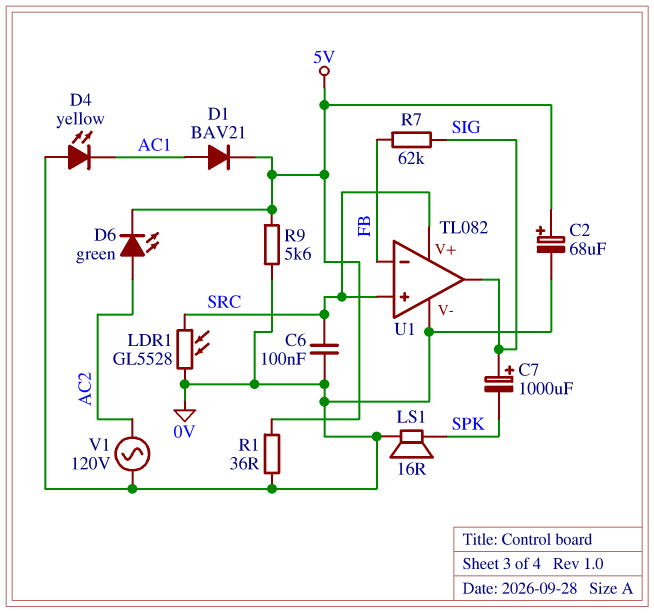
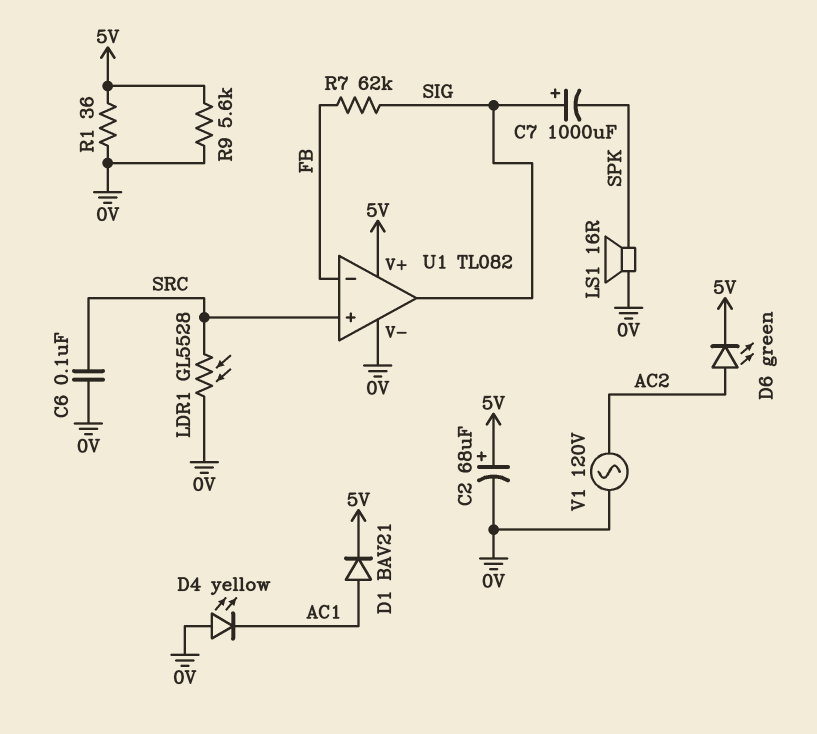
U1 pin V+: SRC -> 5V

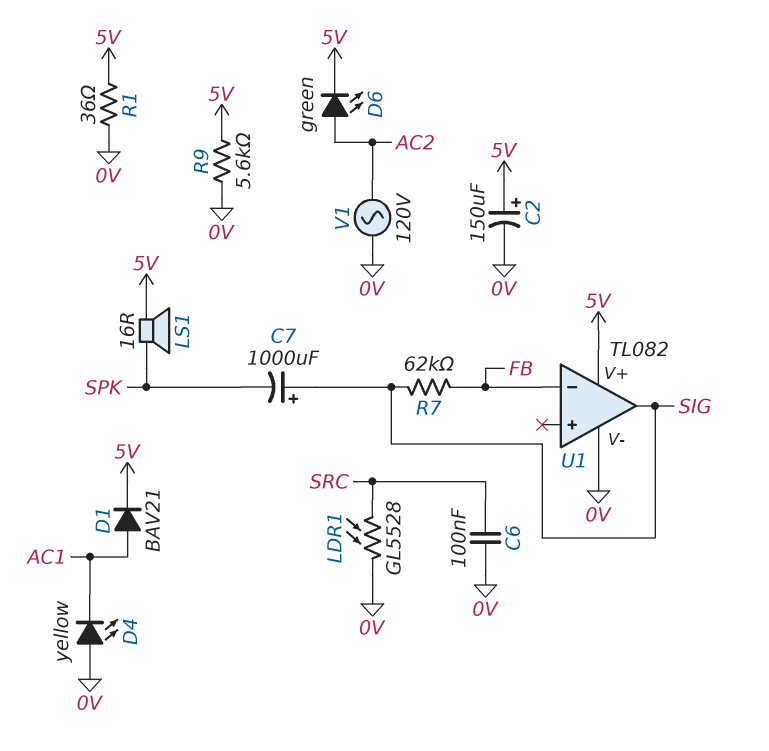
C2: 68uF (plus 5V, minus 0V) -> 150uF (plus 5V, minus 0V)
LS1: speaker 16R (0V, SPK) -> speaker 16R (5V, SPK)
U1 pin in+: SRC -> none

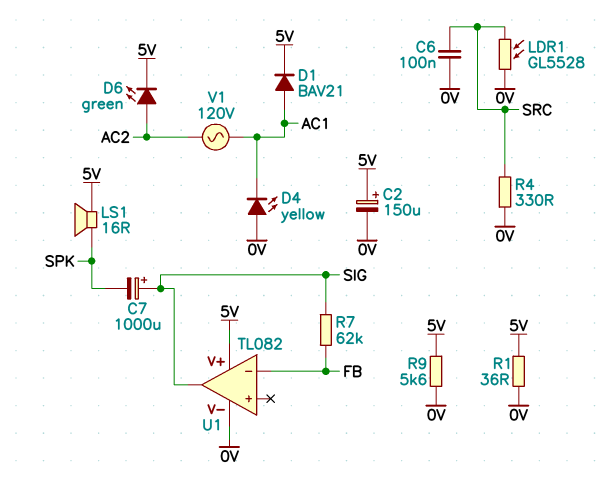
R4: none -> 330 (0V, SRC)
V1: AC 120V (0V, AC2) -> AC 120V (AC1, AC2)

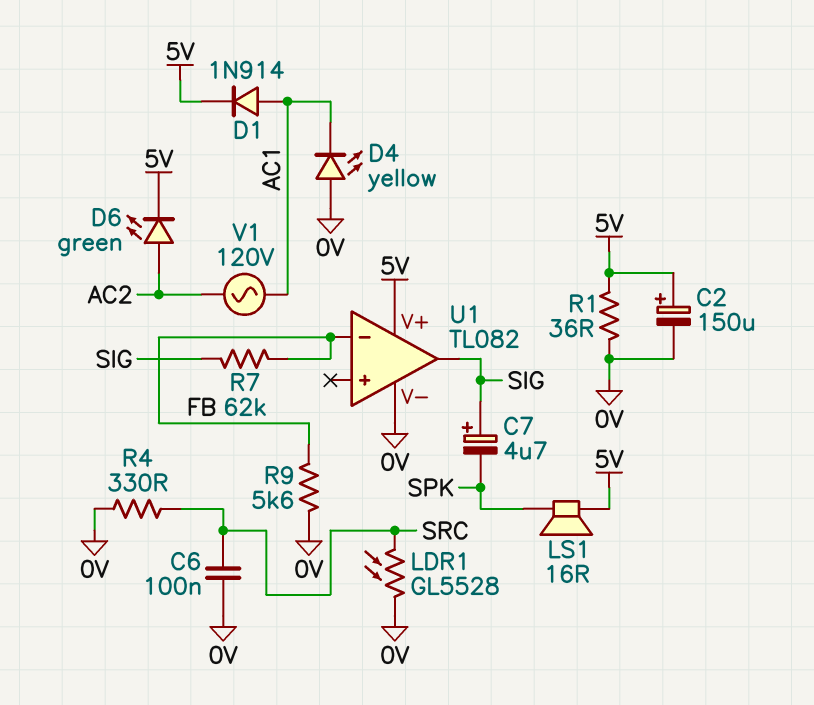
C7: 1000uF (plus SIG, minus SPK) -> 4.7uF (plus SIG, minus SPK)
D1: diode BAV21 (A AC1, K 5V) -> diode 1N914 (A AC1, K 5V)
R9: 5.6k (0V, 5V) -> 5.6k (0V, FB)

